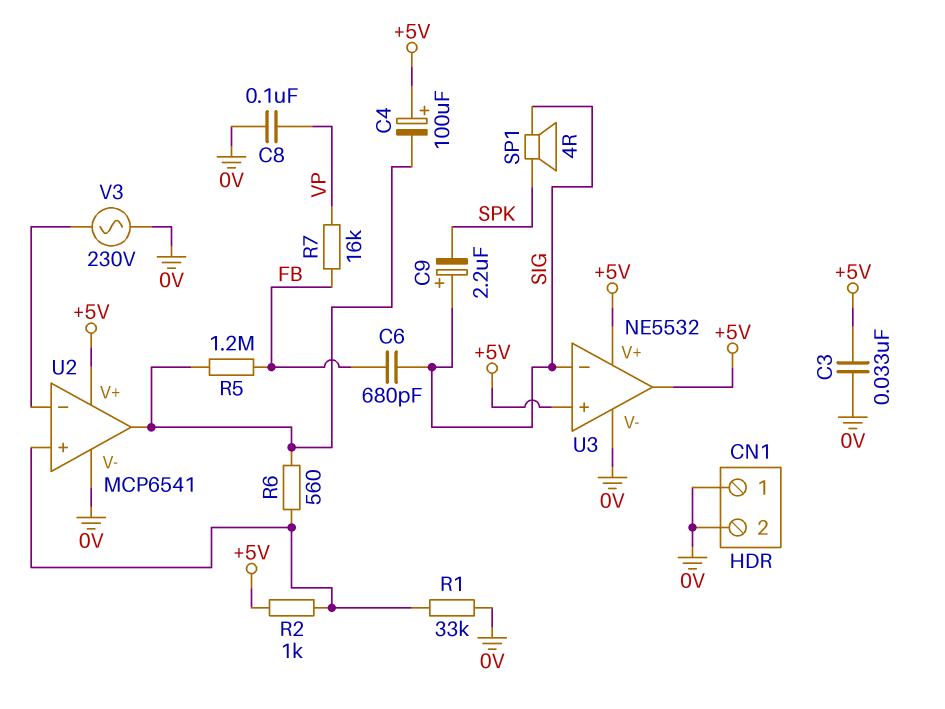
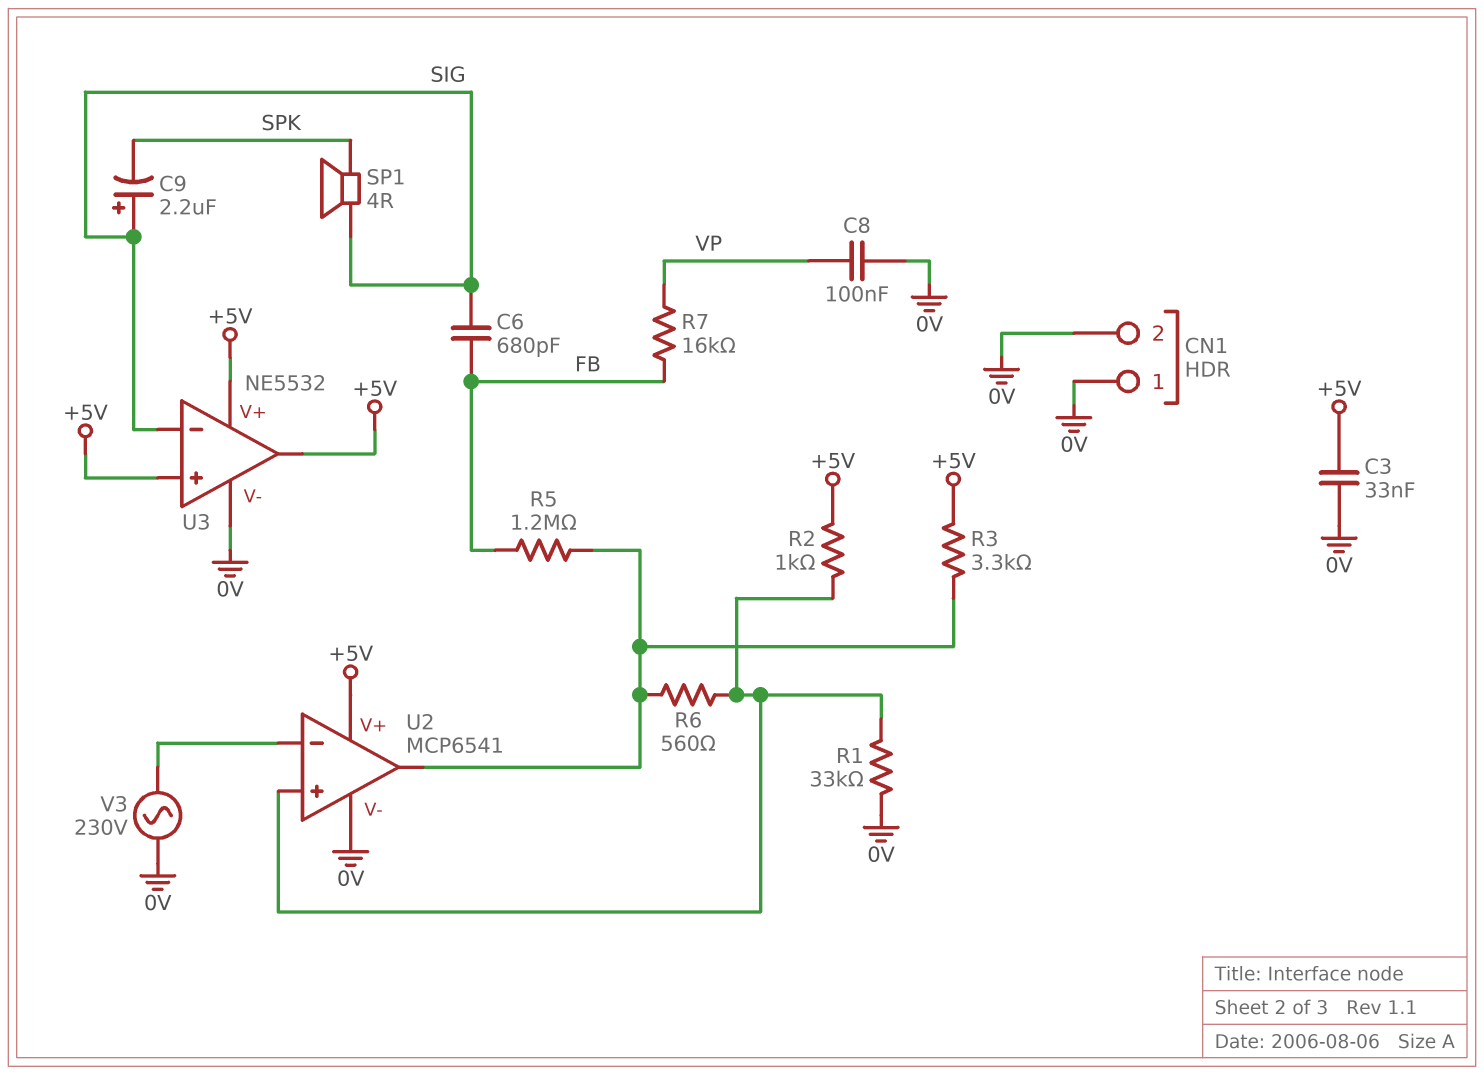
C4: 100uF (plus +5V, minus U2/out) -> none
R3: none -> 3.3k (+5V, U2/out)

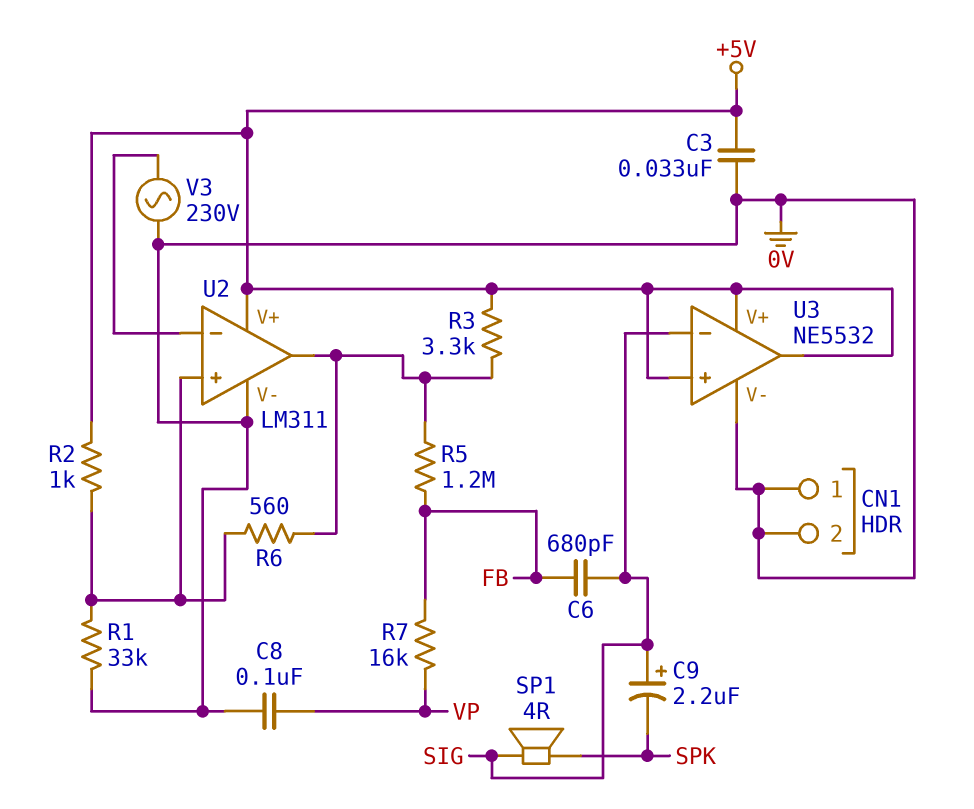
U2: MCP6541 -> LM311

